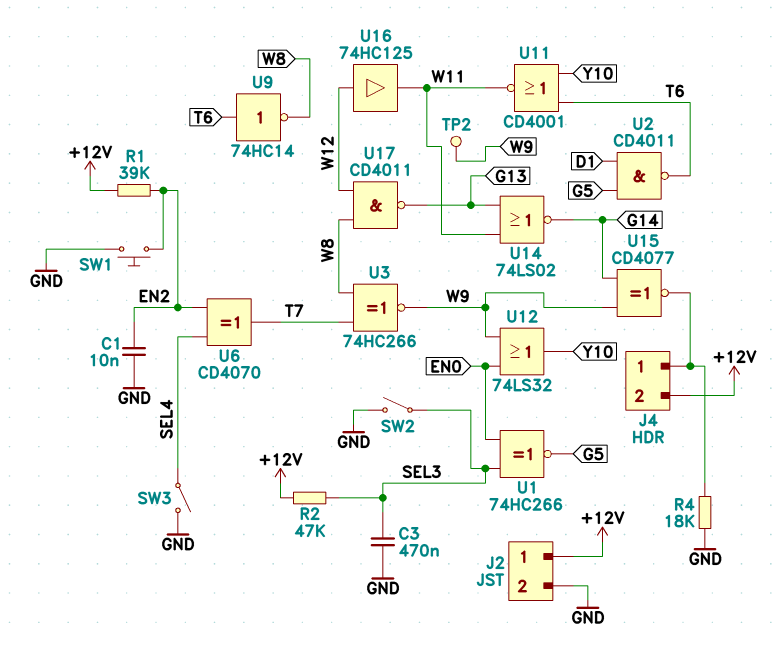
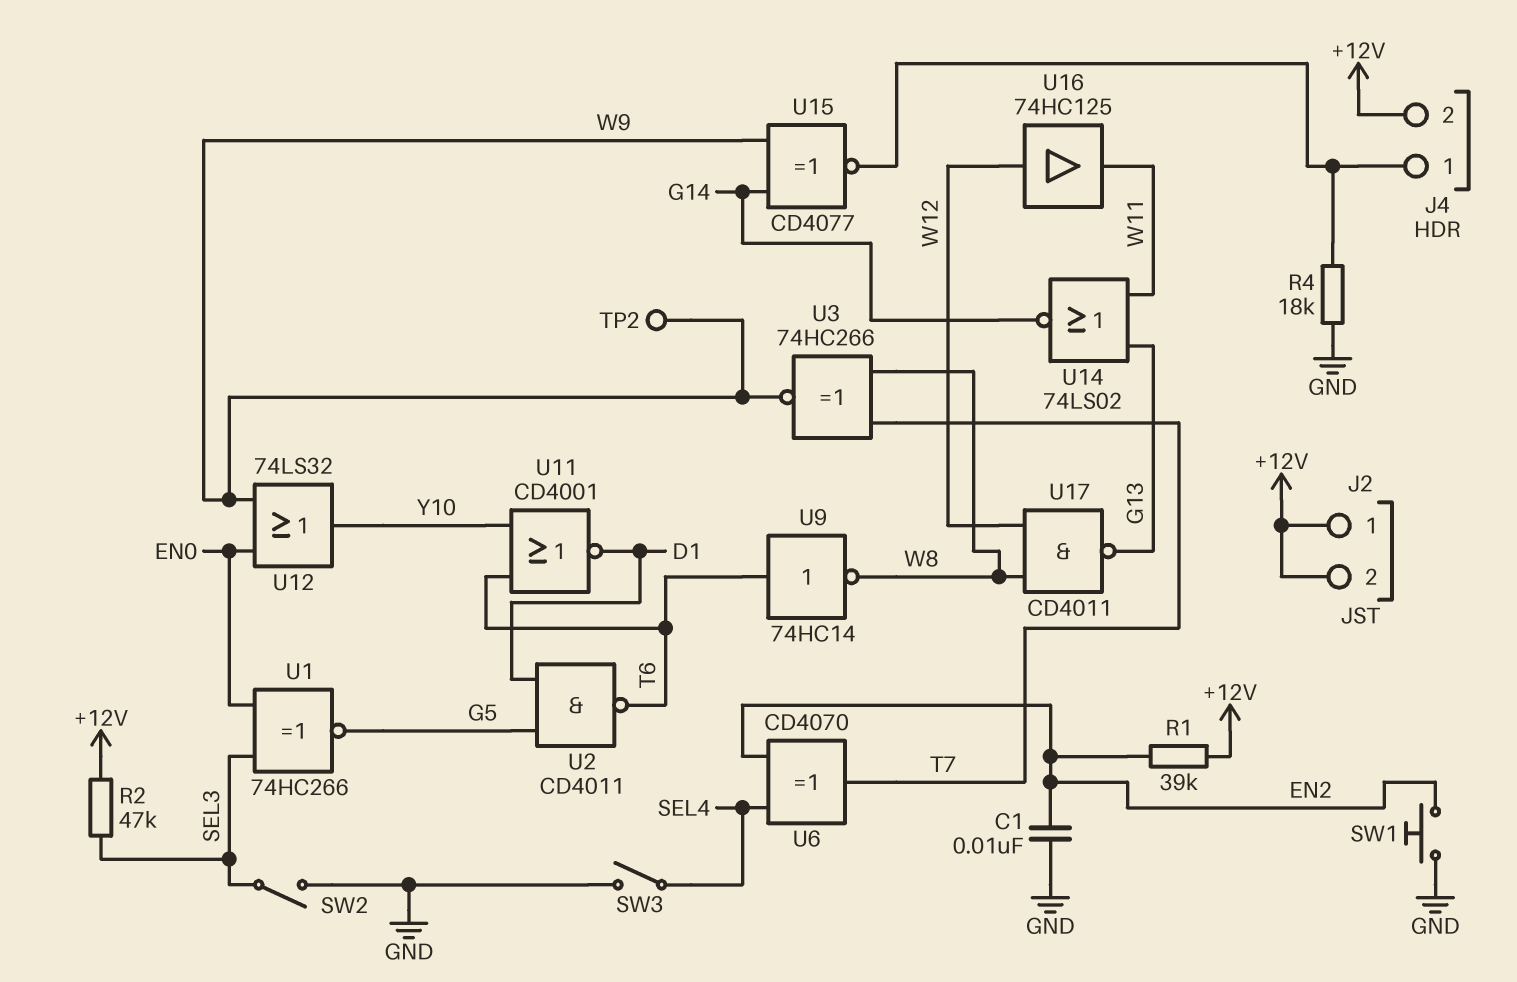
C3: 470nF (GND, SEL3) -> none
J2 pin 2: GND -> +12V
U11: NOR CD4001 (in T6, in Y10, out W11) -> NOR CD4001 (in T6, in Y10, out D1)

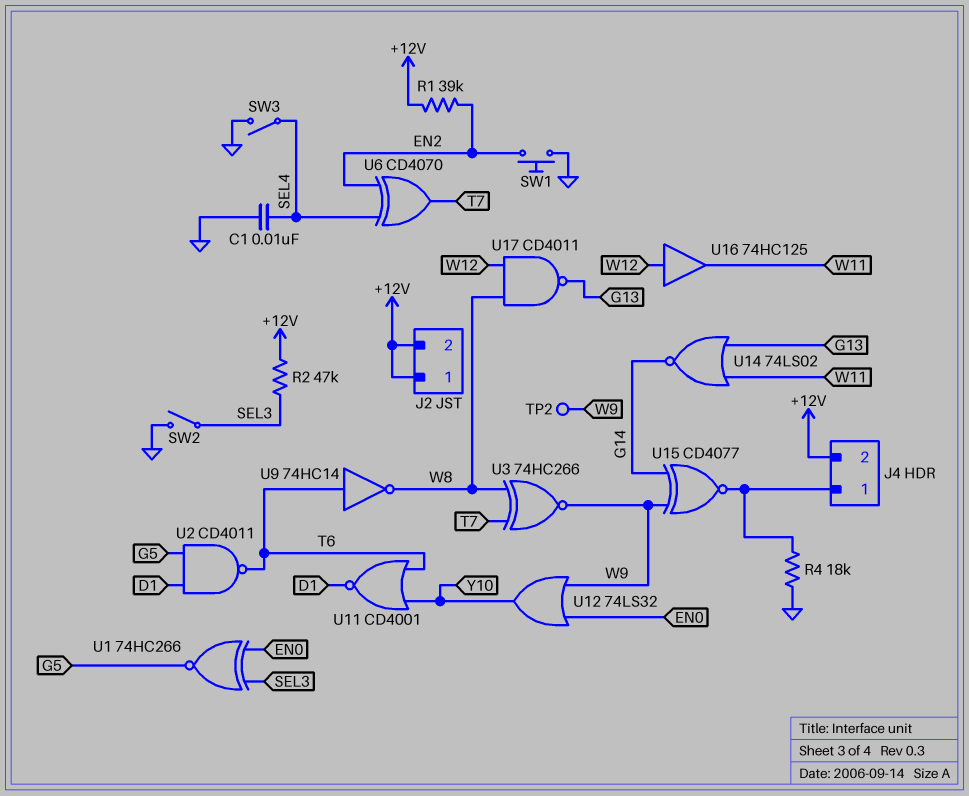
C1: 10nF (EN2, GND) -> 10nF (GND, SEL4)

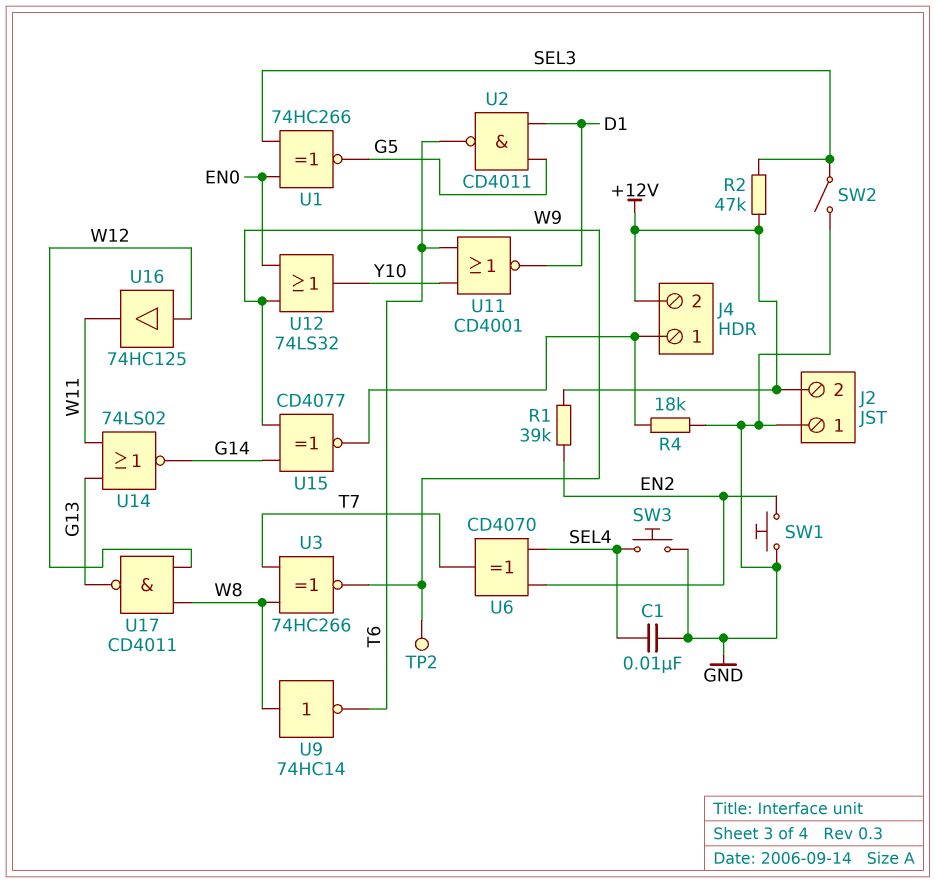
J2 pin 1: +12V -> GND
SW3: switch (GND, SEL4) -> button (GND, SEL4)
U9: NOT 74HC14 (in T6, out W8) -> NOT 74HC14 (in W8, out T6)

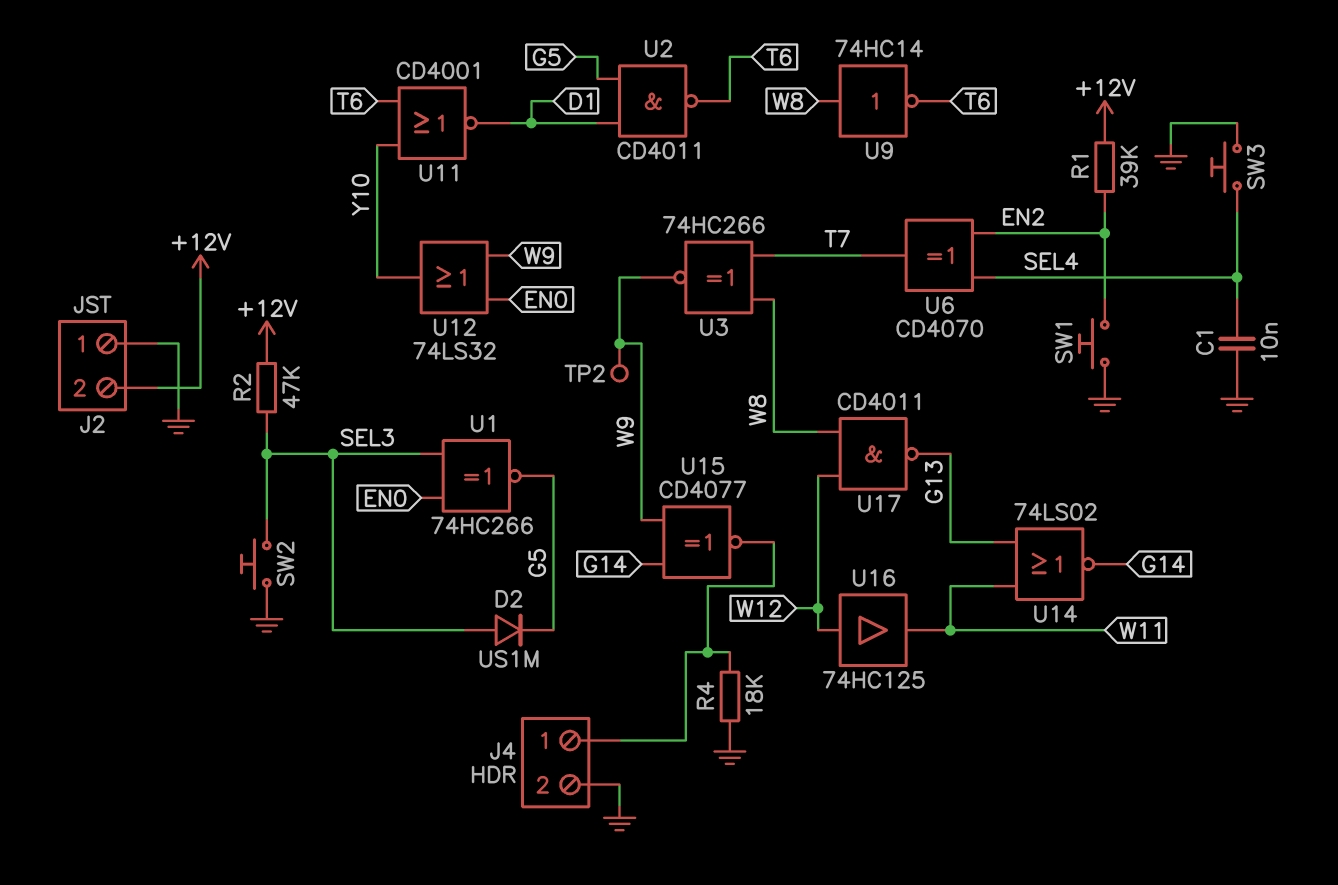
D2: none -> diode US1M (A SEL3, K G5)
J4 pin 2: +12V -> GND
SW2: switch (GND, SEL3) -> button (GND, SEL3)

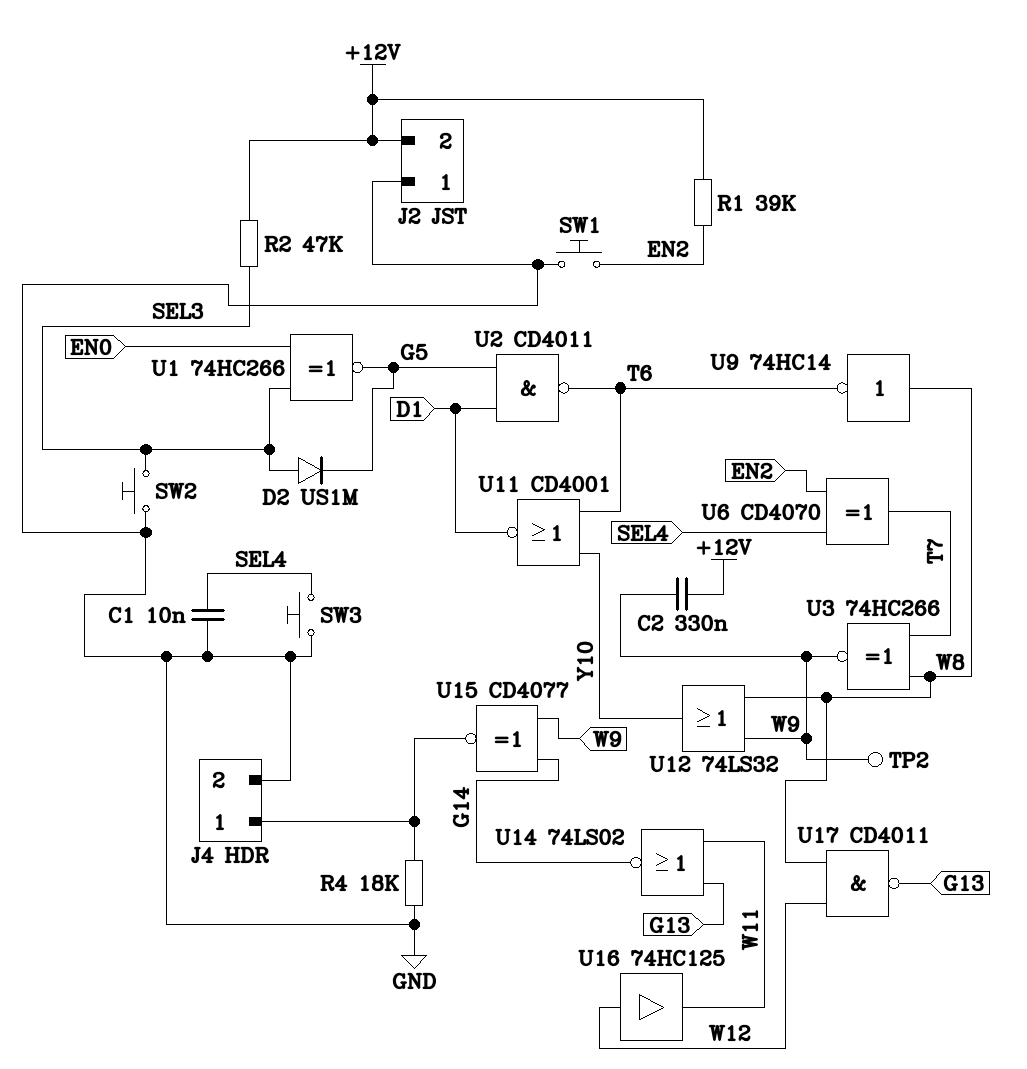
C2: none -> 330nF (+12V, W9)
U12: OR 74LS32 (in EN0, in W9, out Y10) -> OR 74LS32 (in W8, in W9, out Y10)

